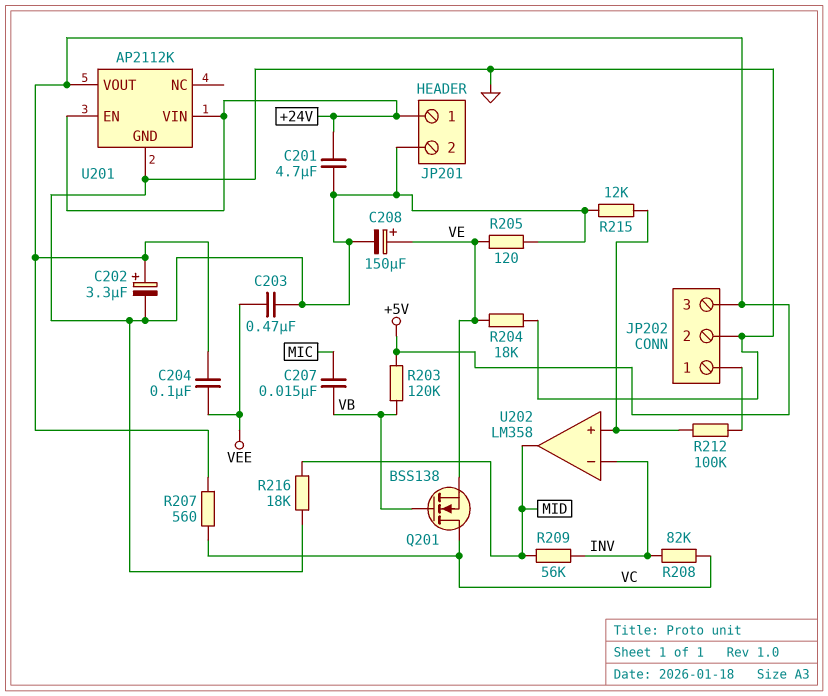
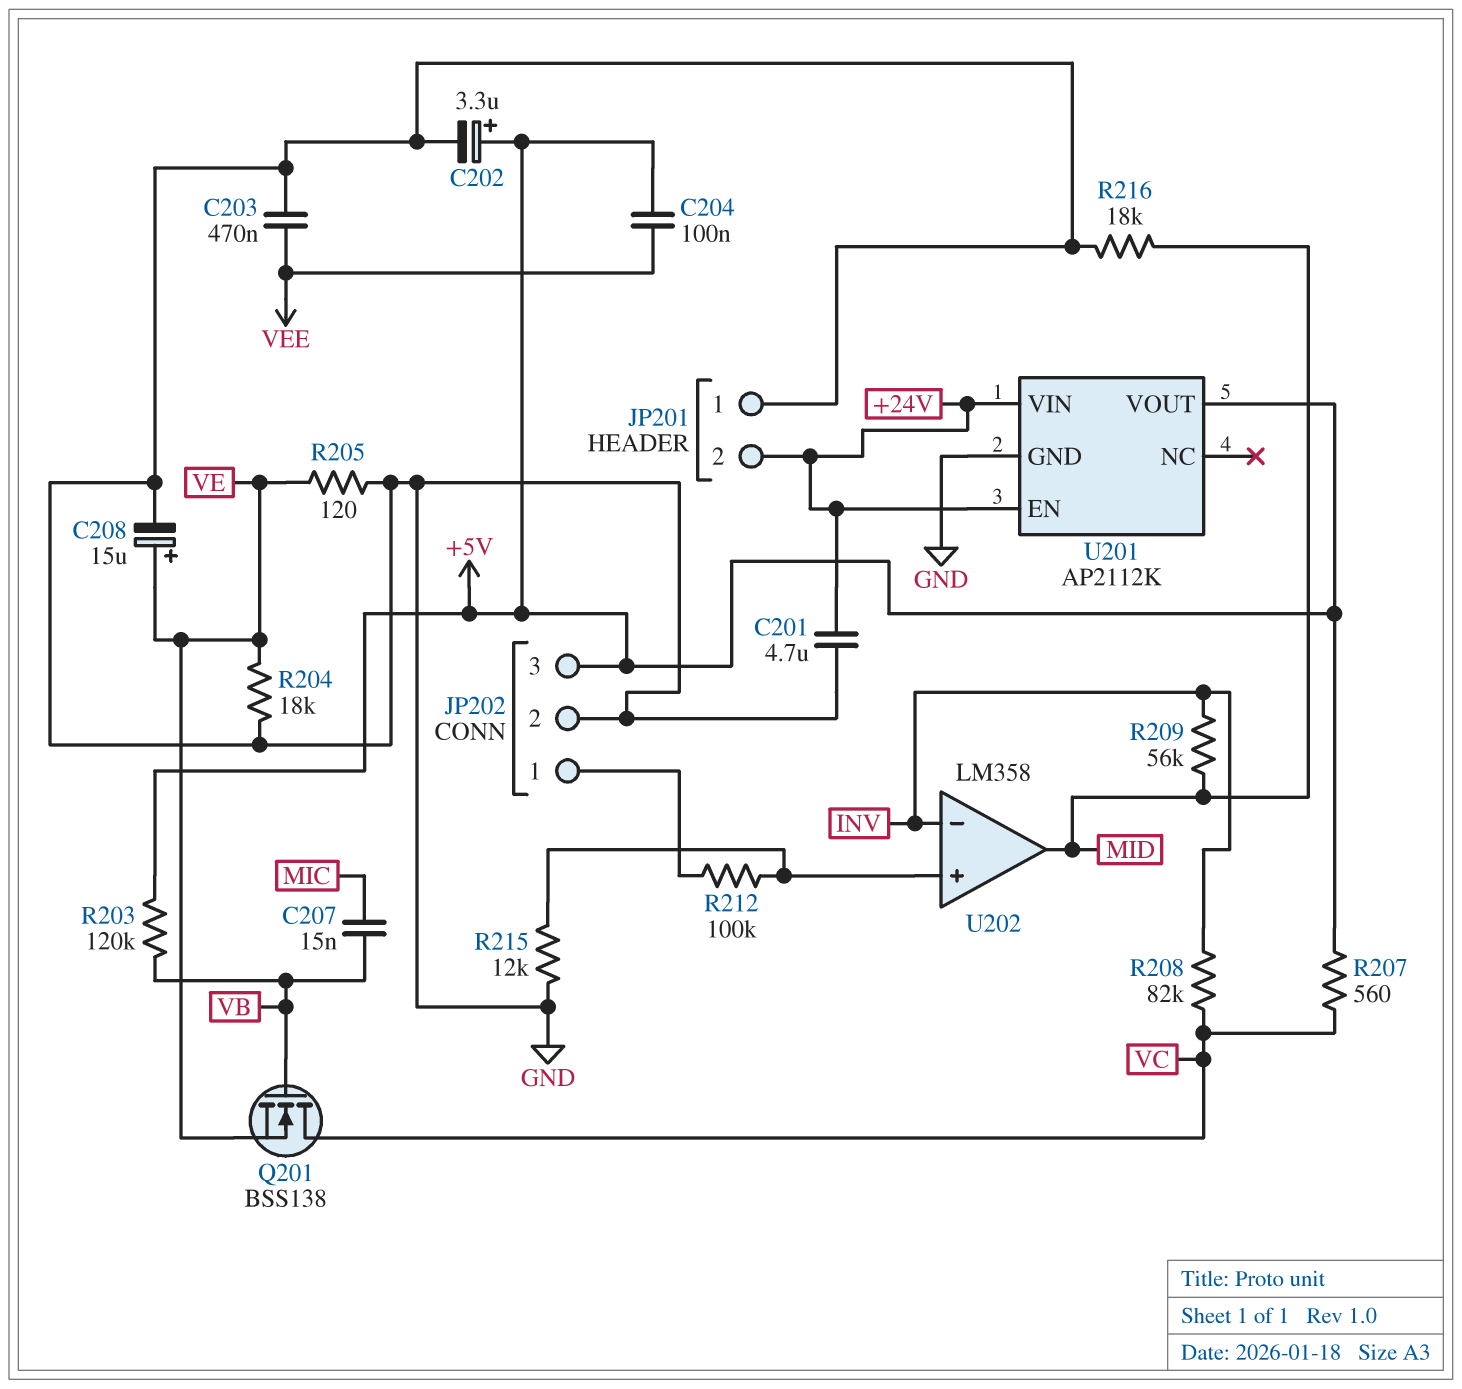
C208: 150uF (plus VE, minus GND) -> 15uF (plus VE, minus GND)
JP201 pin 1: +24V -> GND
JP201 pin 2: GND -> +24V

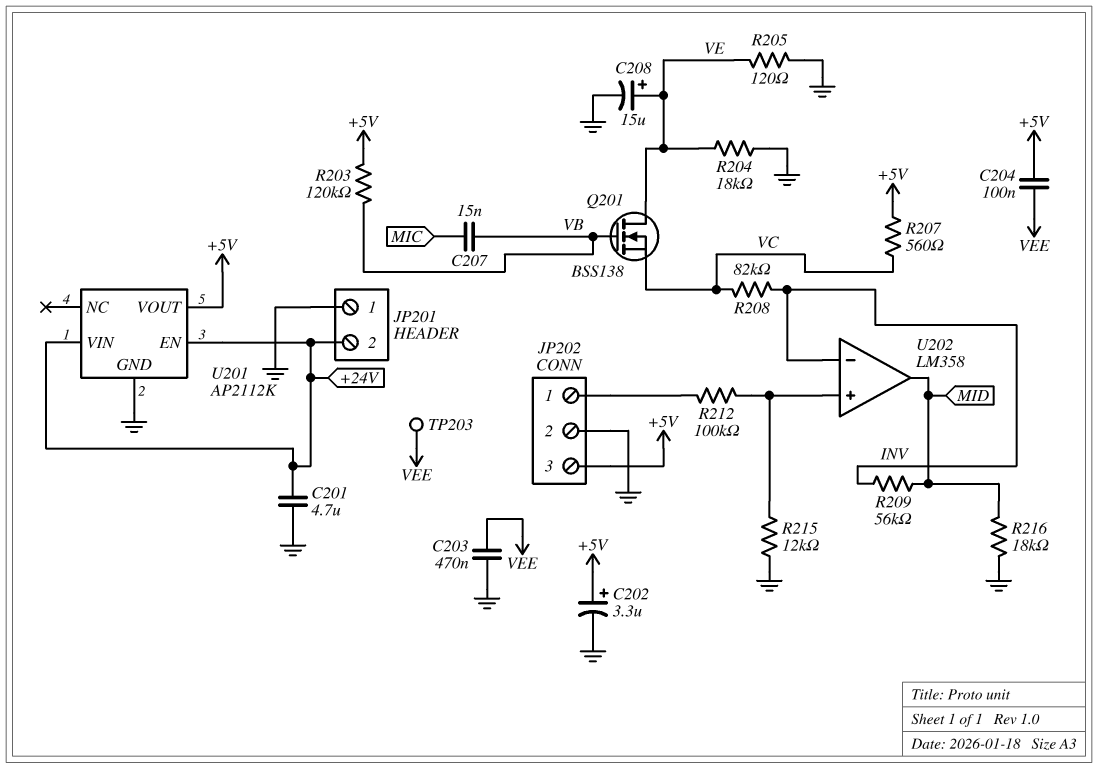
Q201: NMOS BSS138 (G VB, D VC, S VE) -> NMOS BSS138 (G VB, D VE, S VC)
TP203: none -> test point (VEE)

